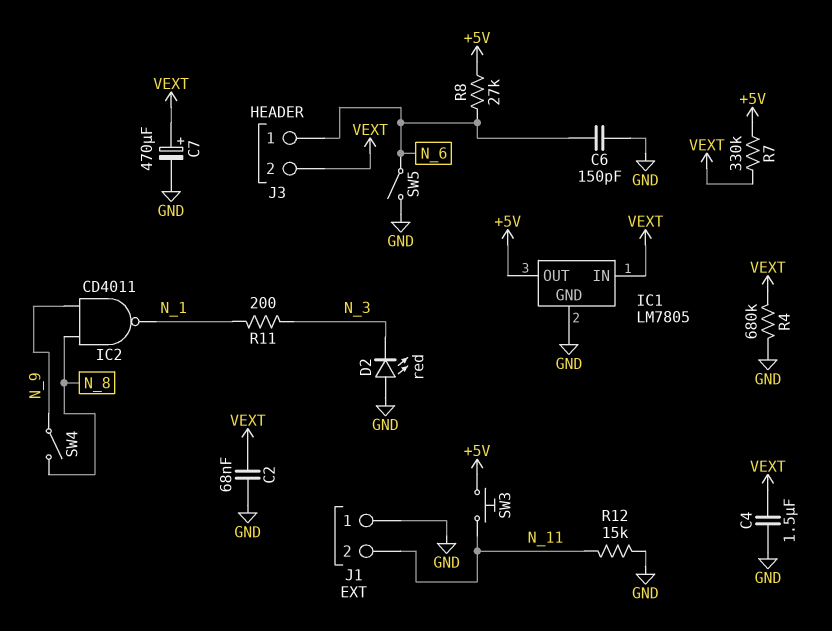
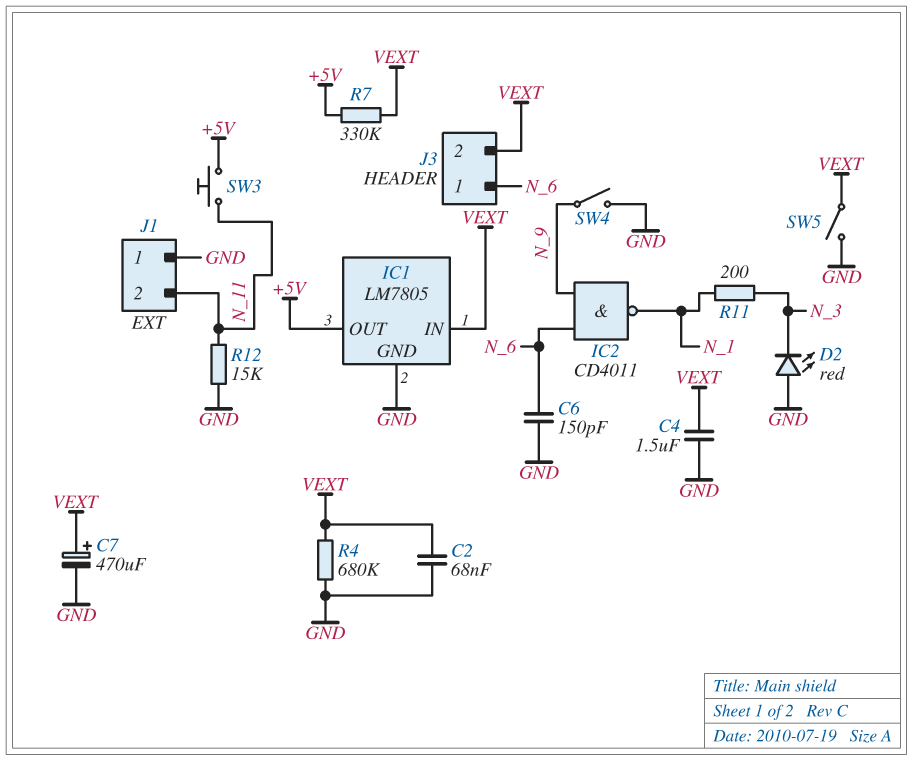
IC2: NAND CD4011 (in N_8, in N_9, out N_1) -> NAND CD4011 (in N_6, in N_9, out N_1)
R8: 27k (+5V, N_6) -> none
SW4: switch (N_8, N_9) -> switch (GND, N_9)
SW5: switch (GND, N_6) -> switch (GND, VEXT)

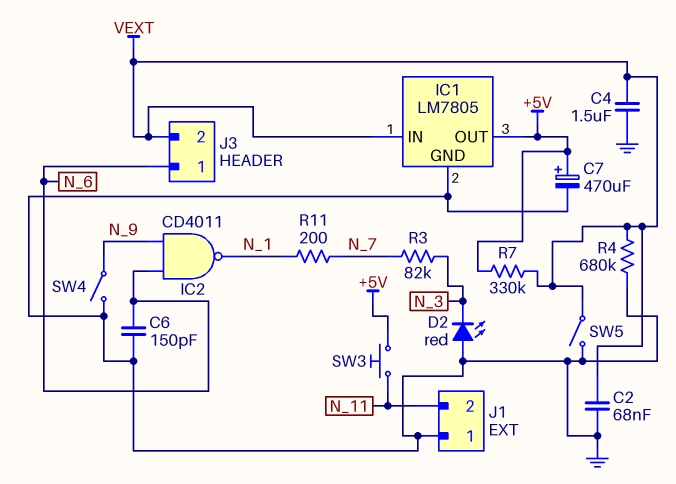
C7: 470uF (plus VEXT, minus GND) -> 470uF (plus +5V, minus GND)
R3: none -> 82k (N_3, N_7)
R11: 200 (N_1, N_3) -> 200 (N_1, N_7)
R12: 15k (GND, N_11) -> none

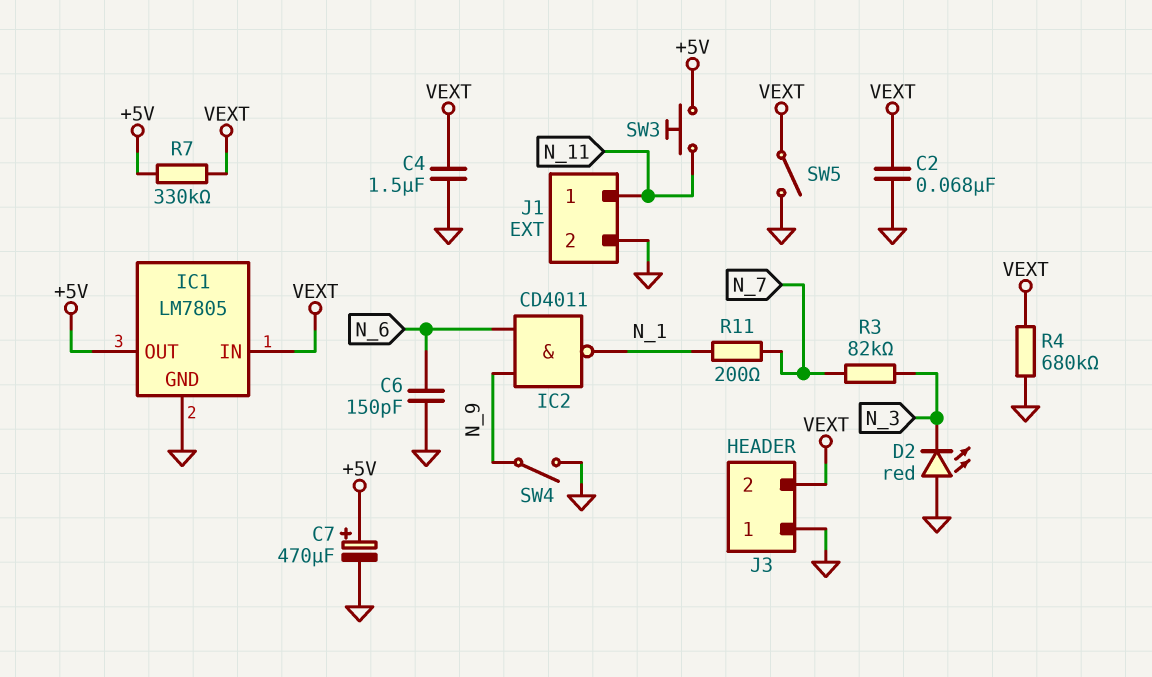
J1 pin 1: GND -> N_11
J1 pin 2: N_11 -> GND
J3 pin 1: N_6 -> GND

